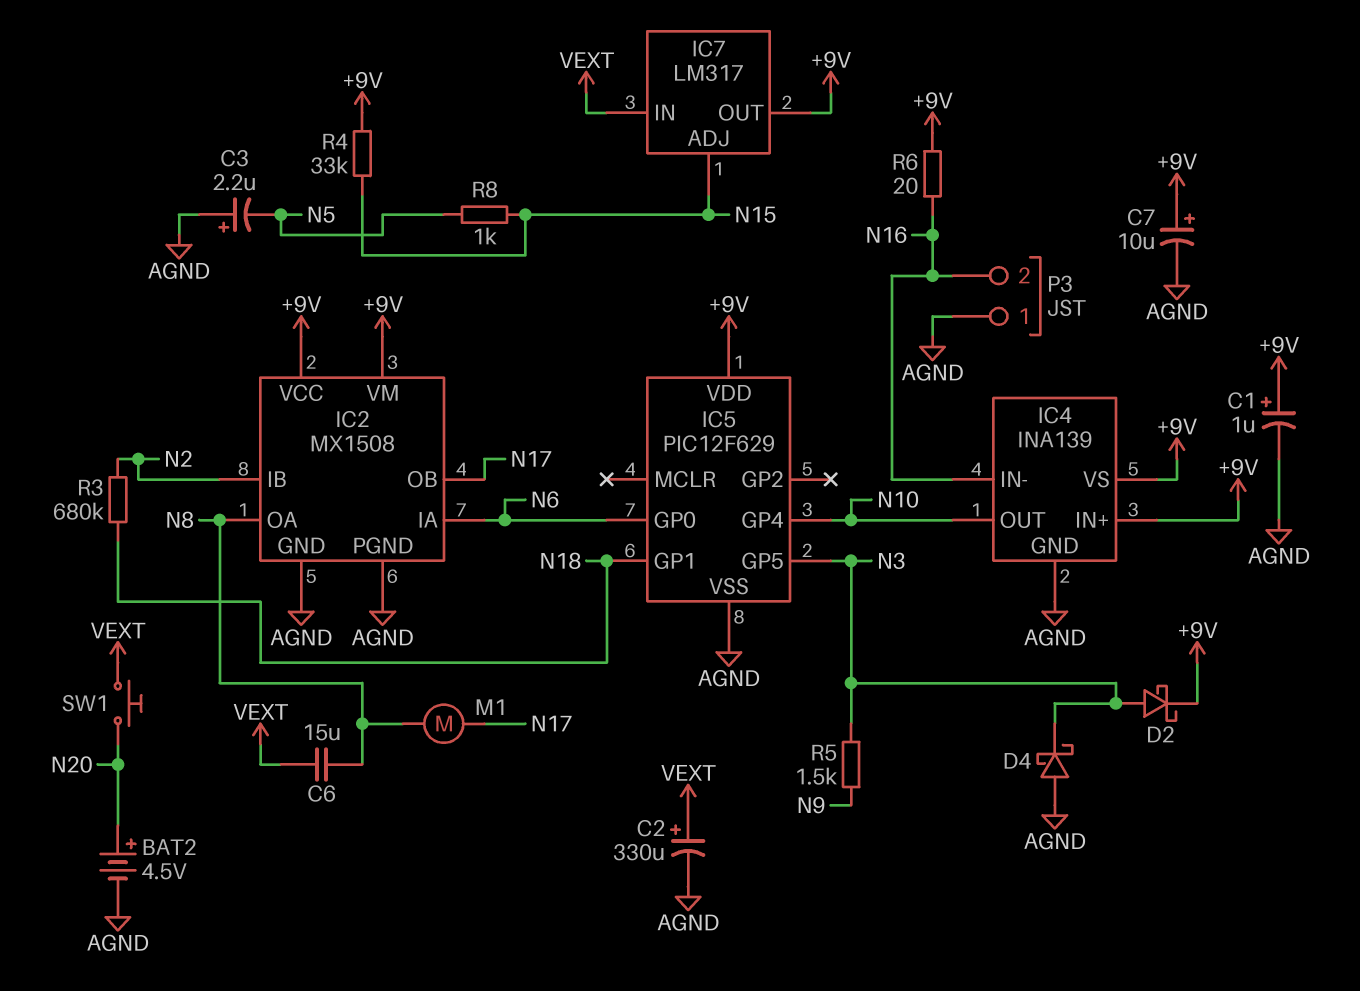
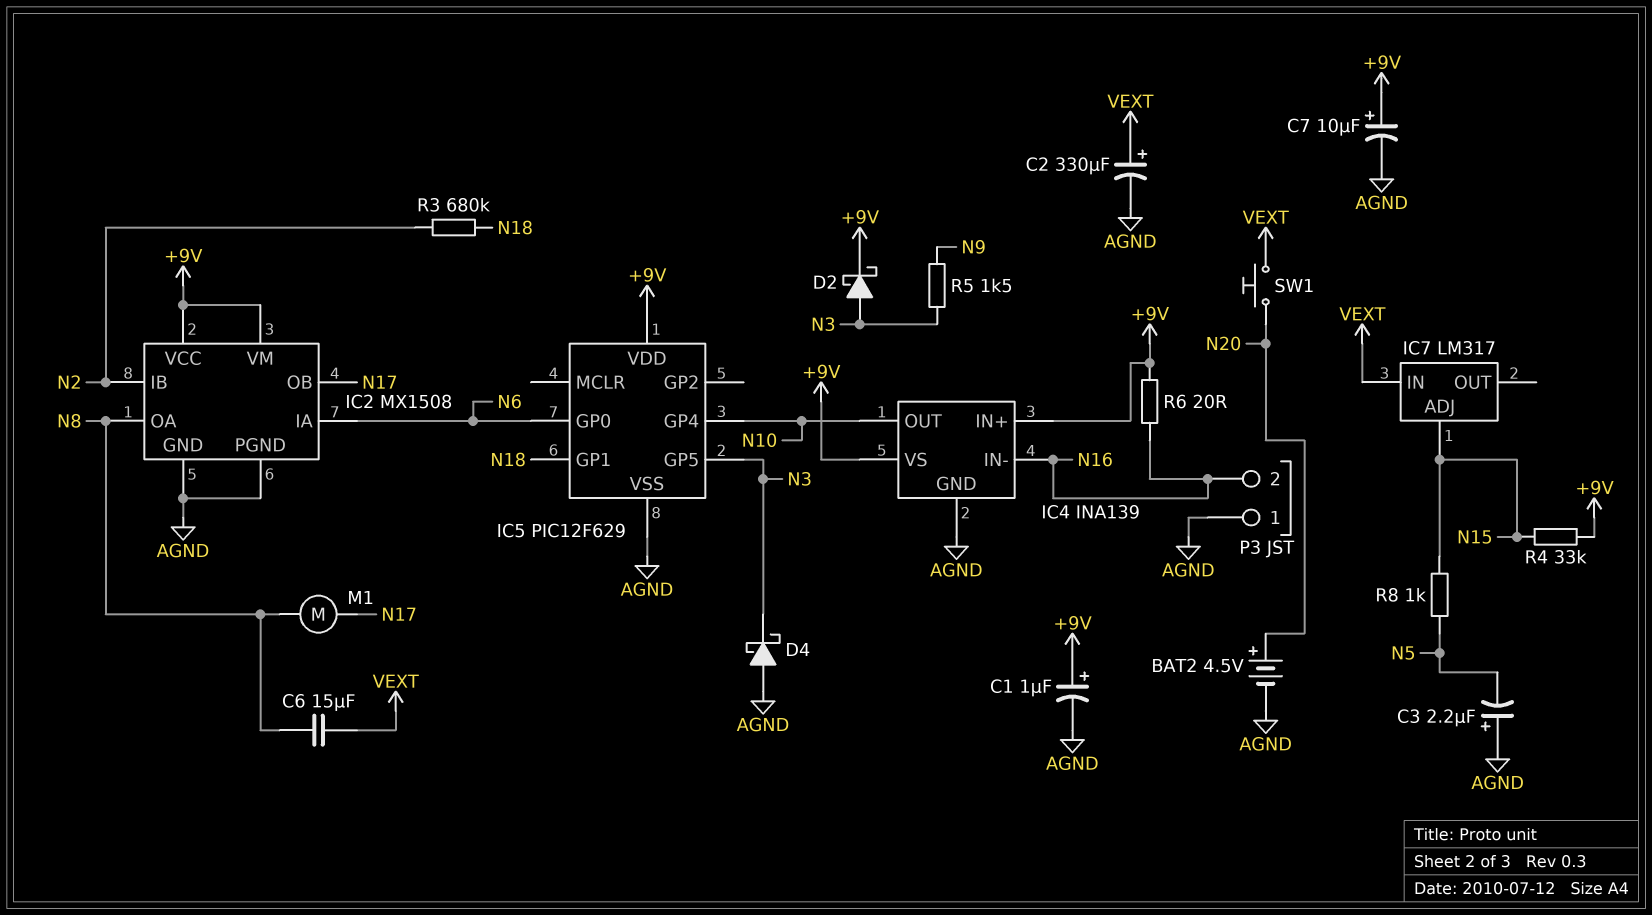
IC7 pin OUT: +9V -> none

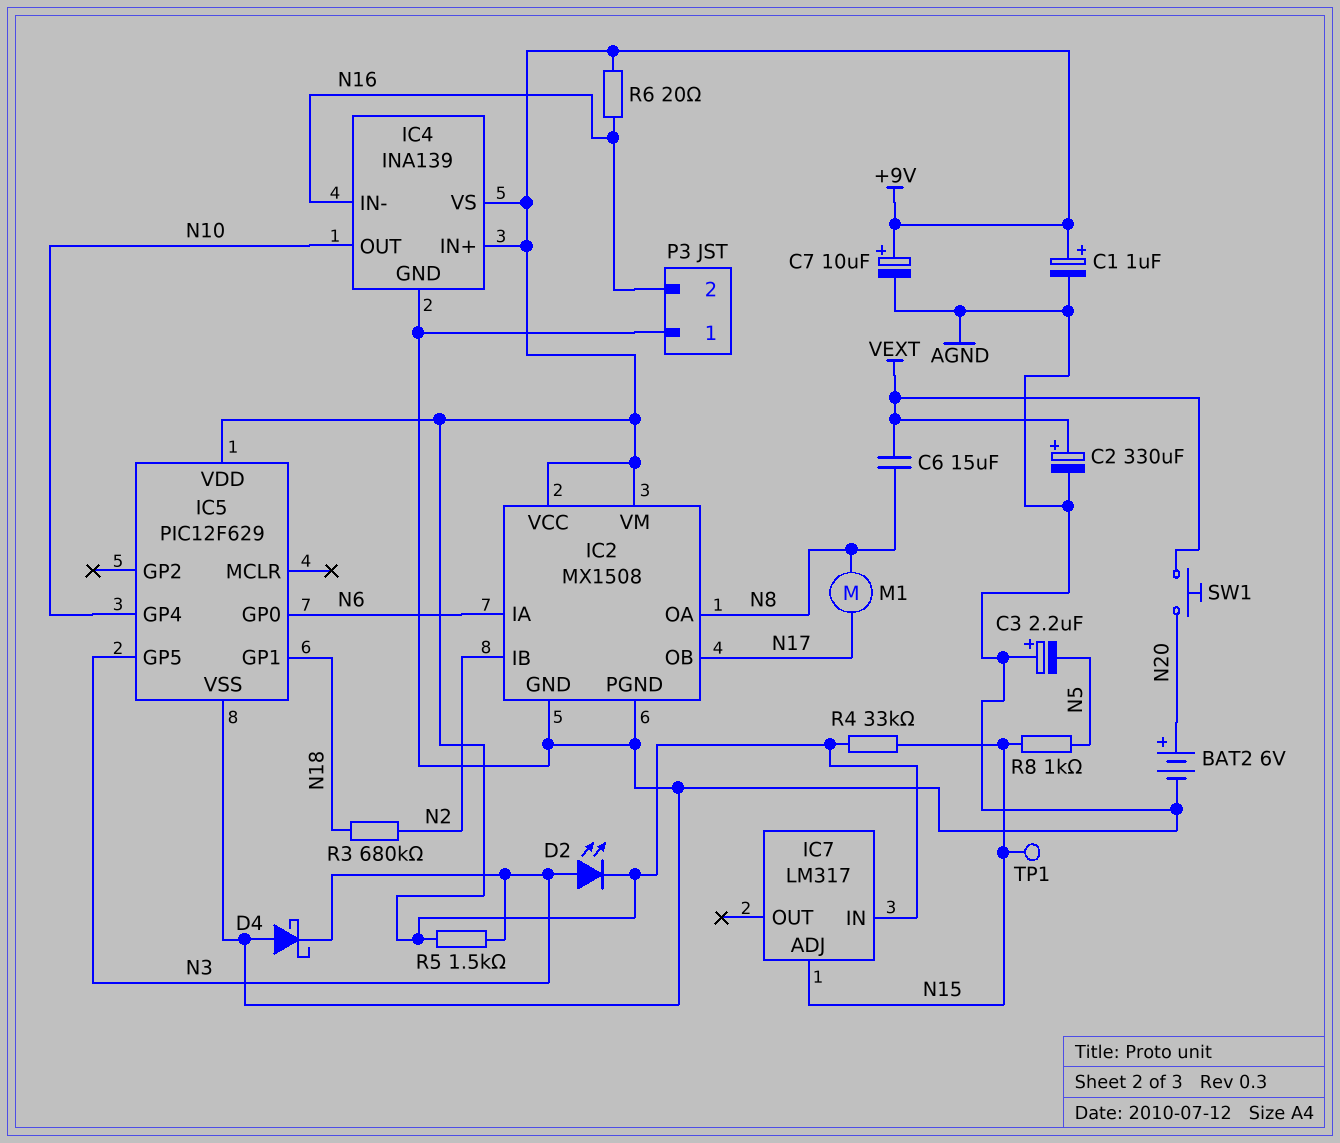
BAT2: 4.5V (plus N20, minus AGND) -> 6V (plus N20, minus AGND)
D2: schottky (A N3, K +9V) -> LED (A N3, K +9V)
IC7 pin IN: VEXT -> +9V
R5: 1.5k (N3, N9) -> 1.5k (+9V, N3)
TP1: none -> test point (N15)

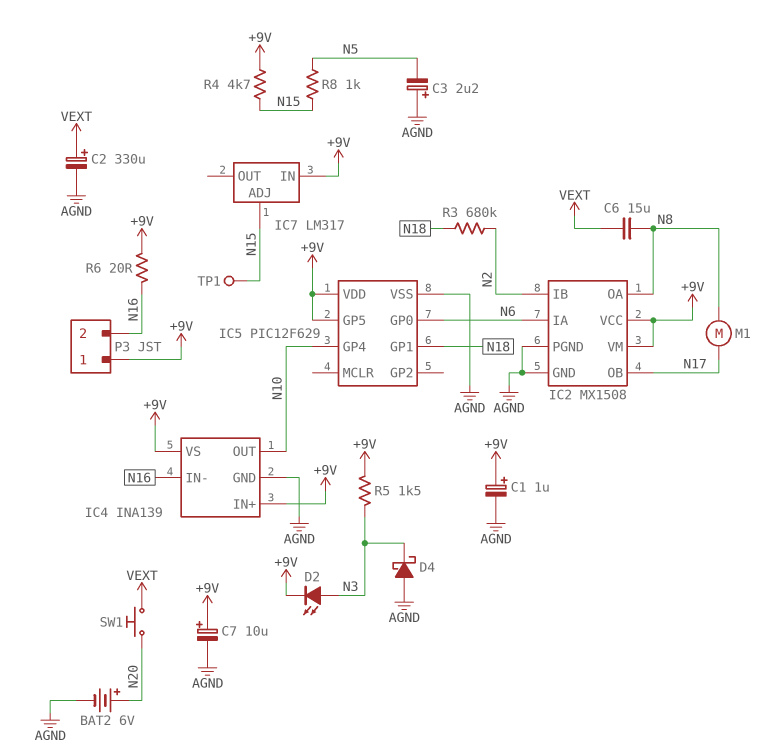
IC5 pin GP5: N3 -> +9V
P3 pin 1: AGND -> +9V
R4: 33k (+9V, N15) -> 4.7k (+9V, N15)

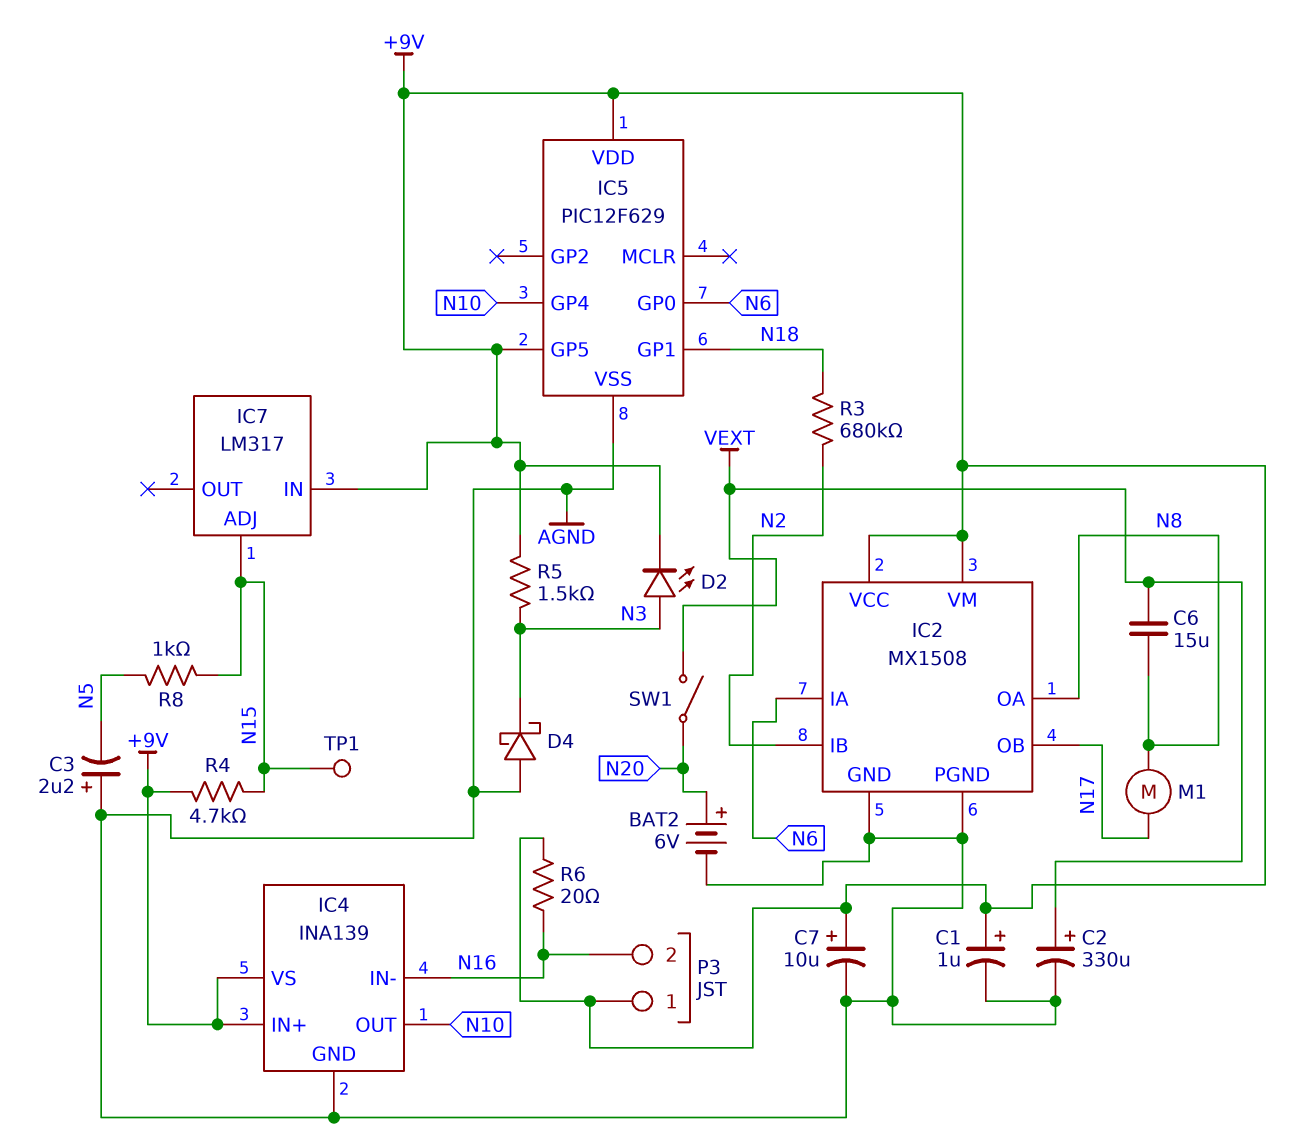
SW1: button (N20, VEXT) -> switch (N20, VEXT)

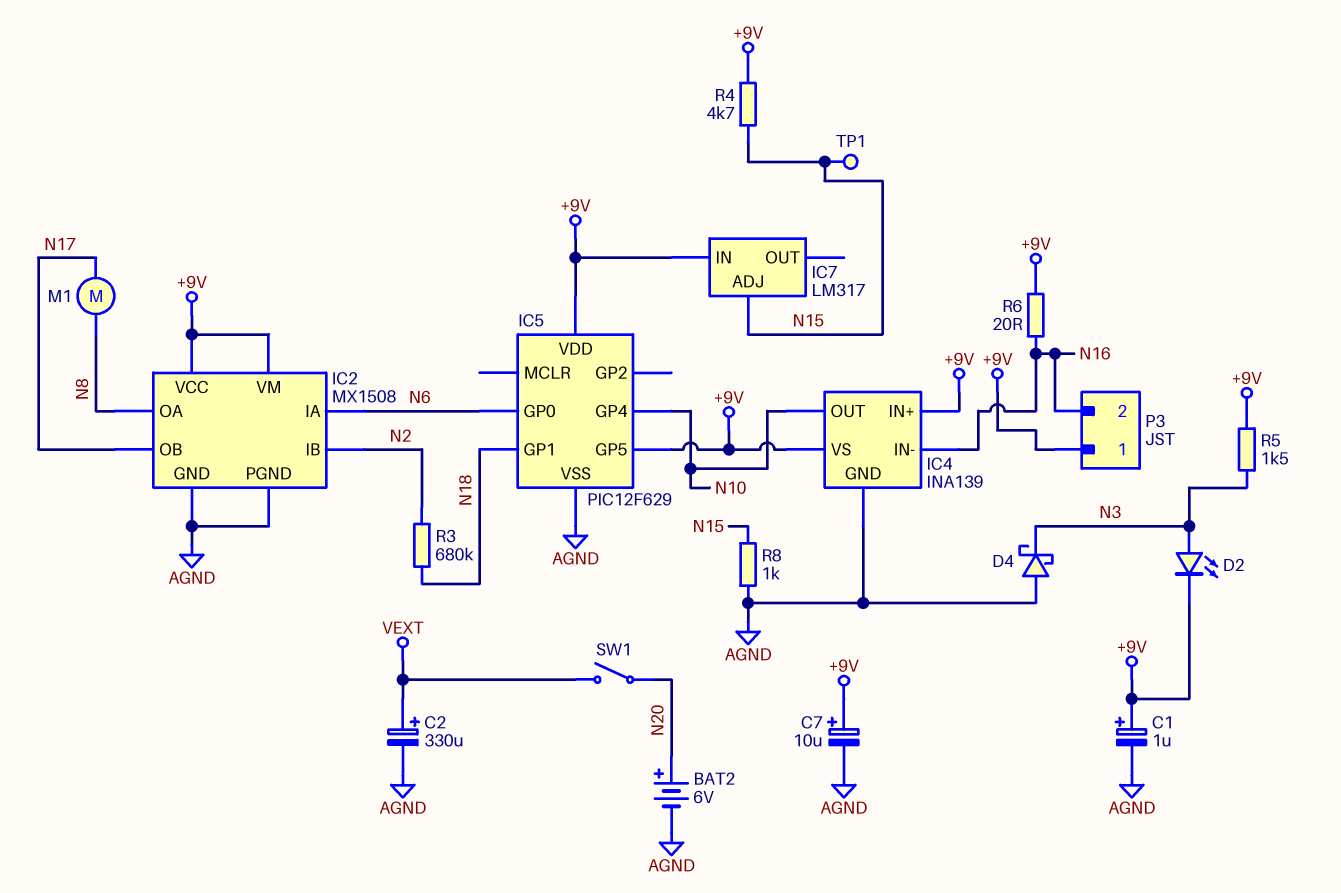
C3: 2.2uF (plus AGND, minus N5) -> none
C6: 15uF (N8, VEXT) -> none
R8: 1k (N5, N15) -> 1k (AGND, N15)

